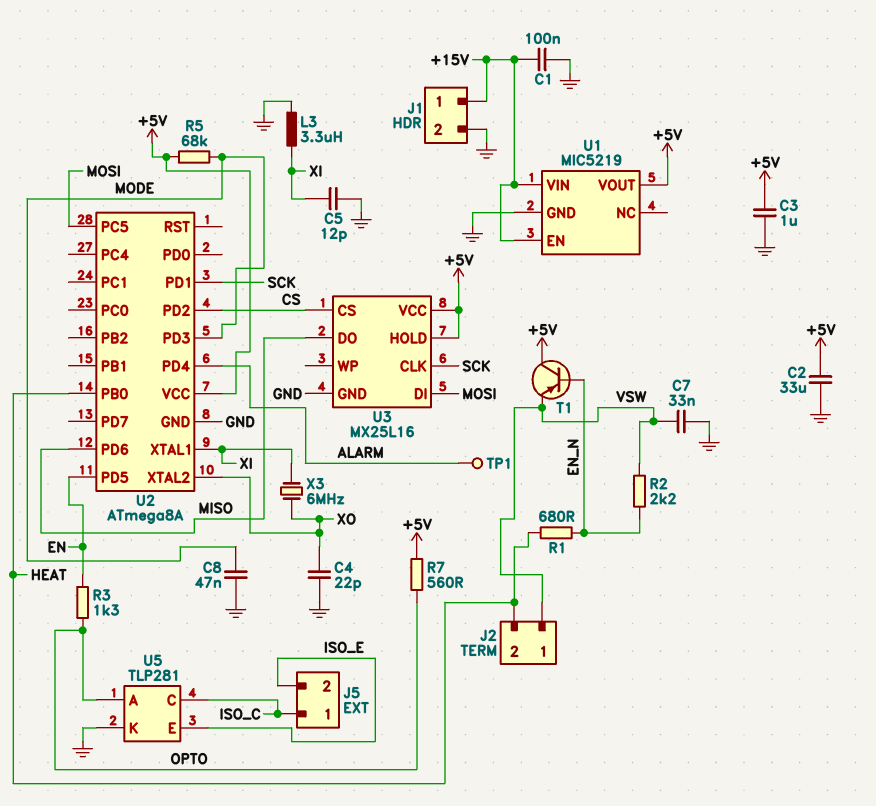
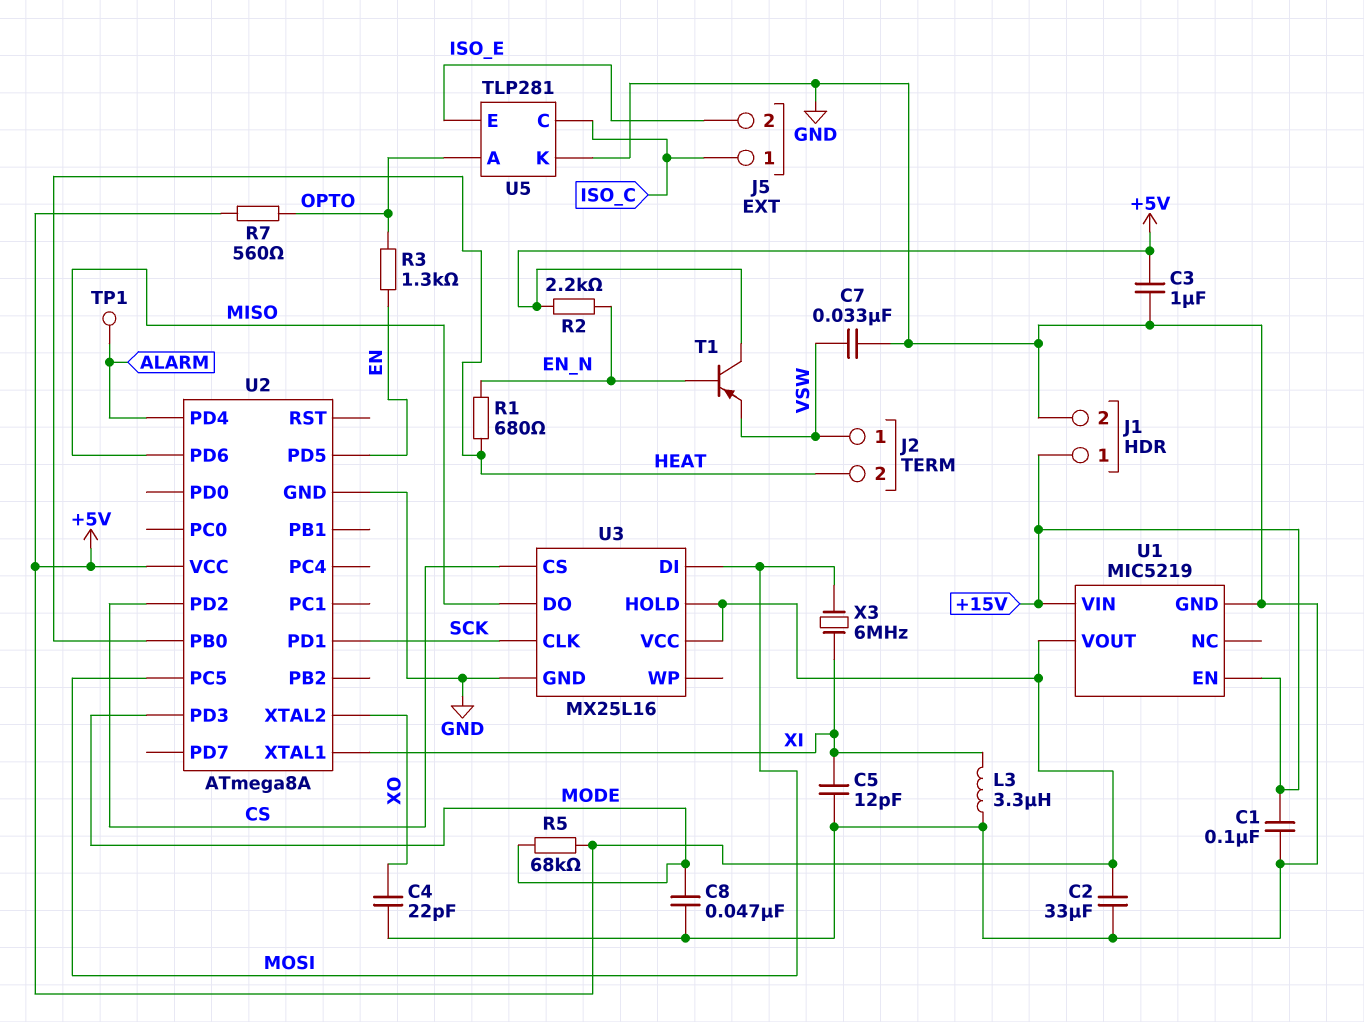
R2: 2.2k (EN_N, VSW) -> 2.2k (+5V, EN_N)
X3: 6MHz (XI, XO) -> 6MHz (MOSI, XI)

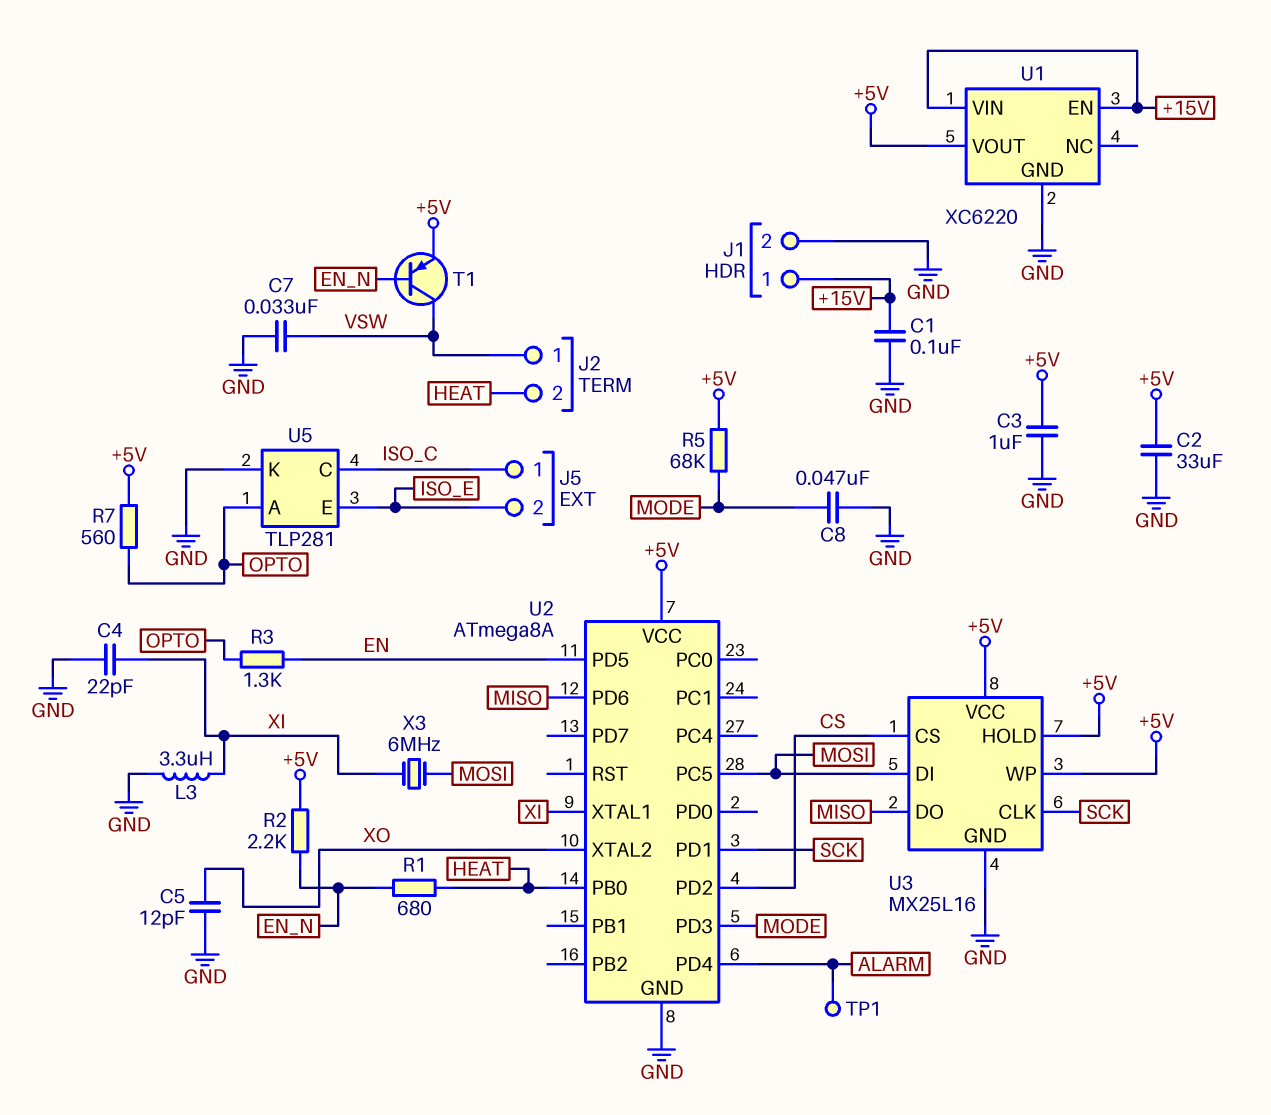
C4: 22pF (GND, XO) -> 22pF (GND, XI)
C5: 12pF (GND, XI) -> 12pF (GND, XO)
T1: PNP (B EN_N, C +5V, E VSW) -> PNP (B EN_N, C VSW, E +5V)
U1: MIC5219 -> XC6220
U3 pin WP: none -> +5V

